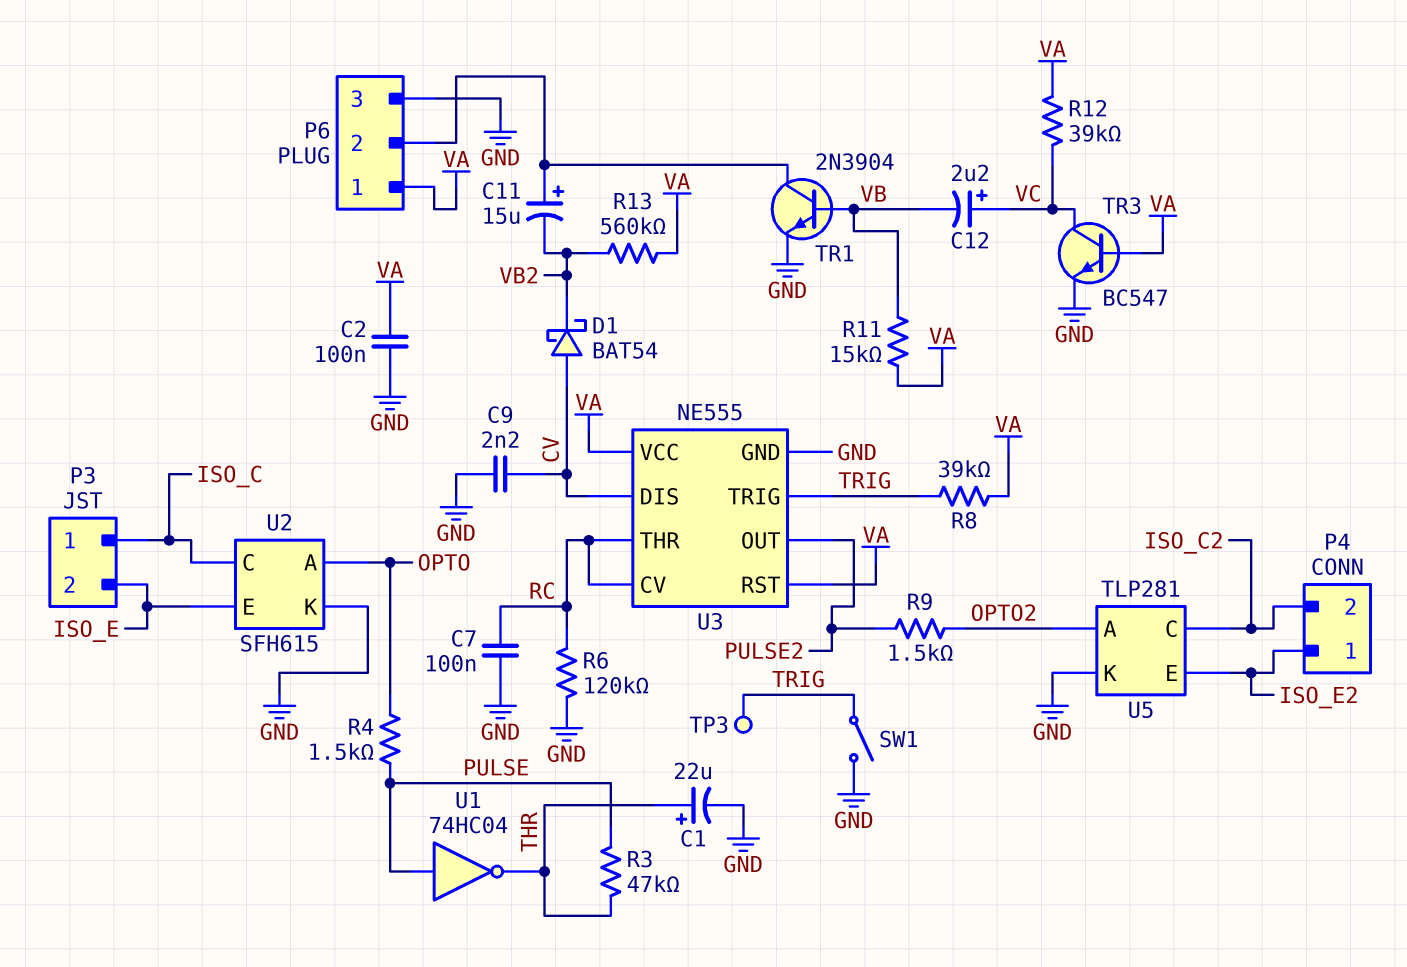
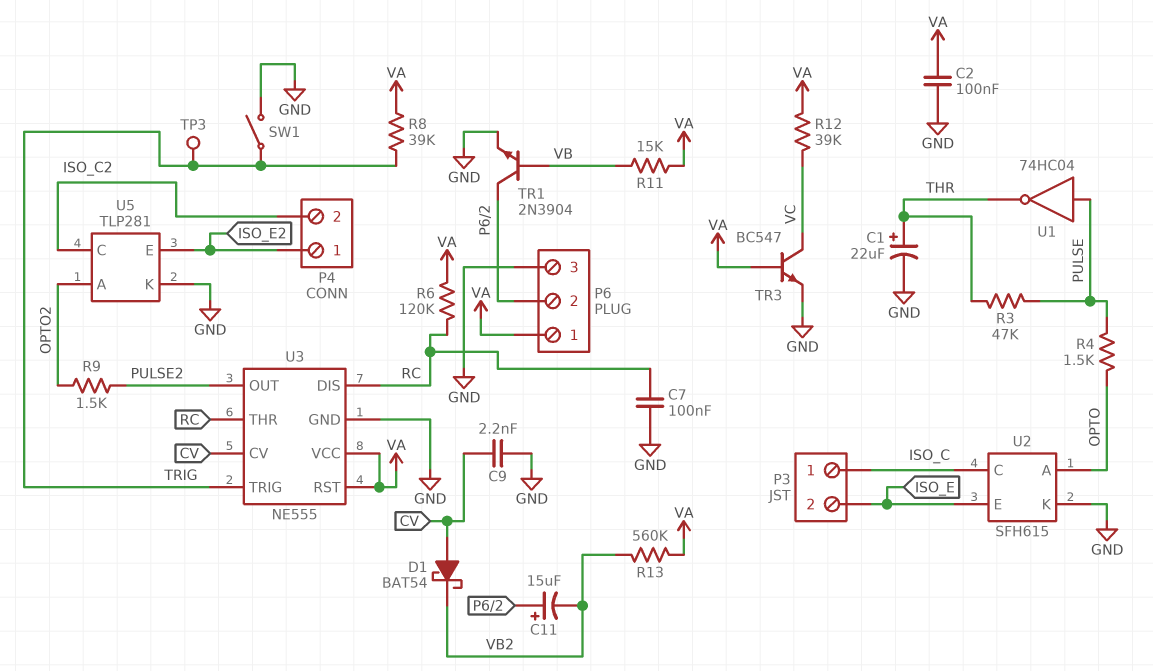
C12: 2.2uF (plus VC, minus VB) -> none
R6: 120k (GND, RC) -> 120k (RC, VA)
U3 pin CV: RC -> CV
U3 pin DIS: CV -> RC

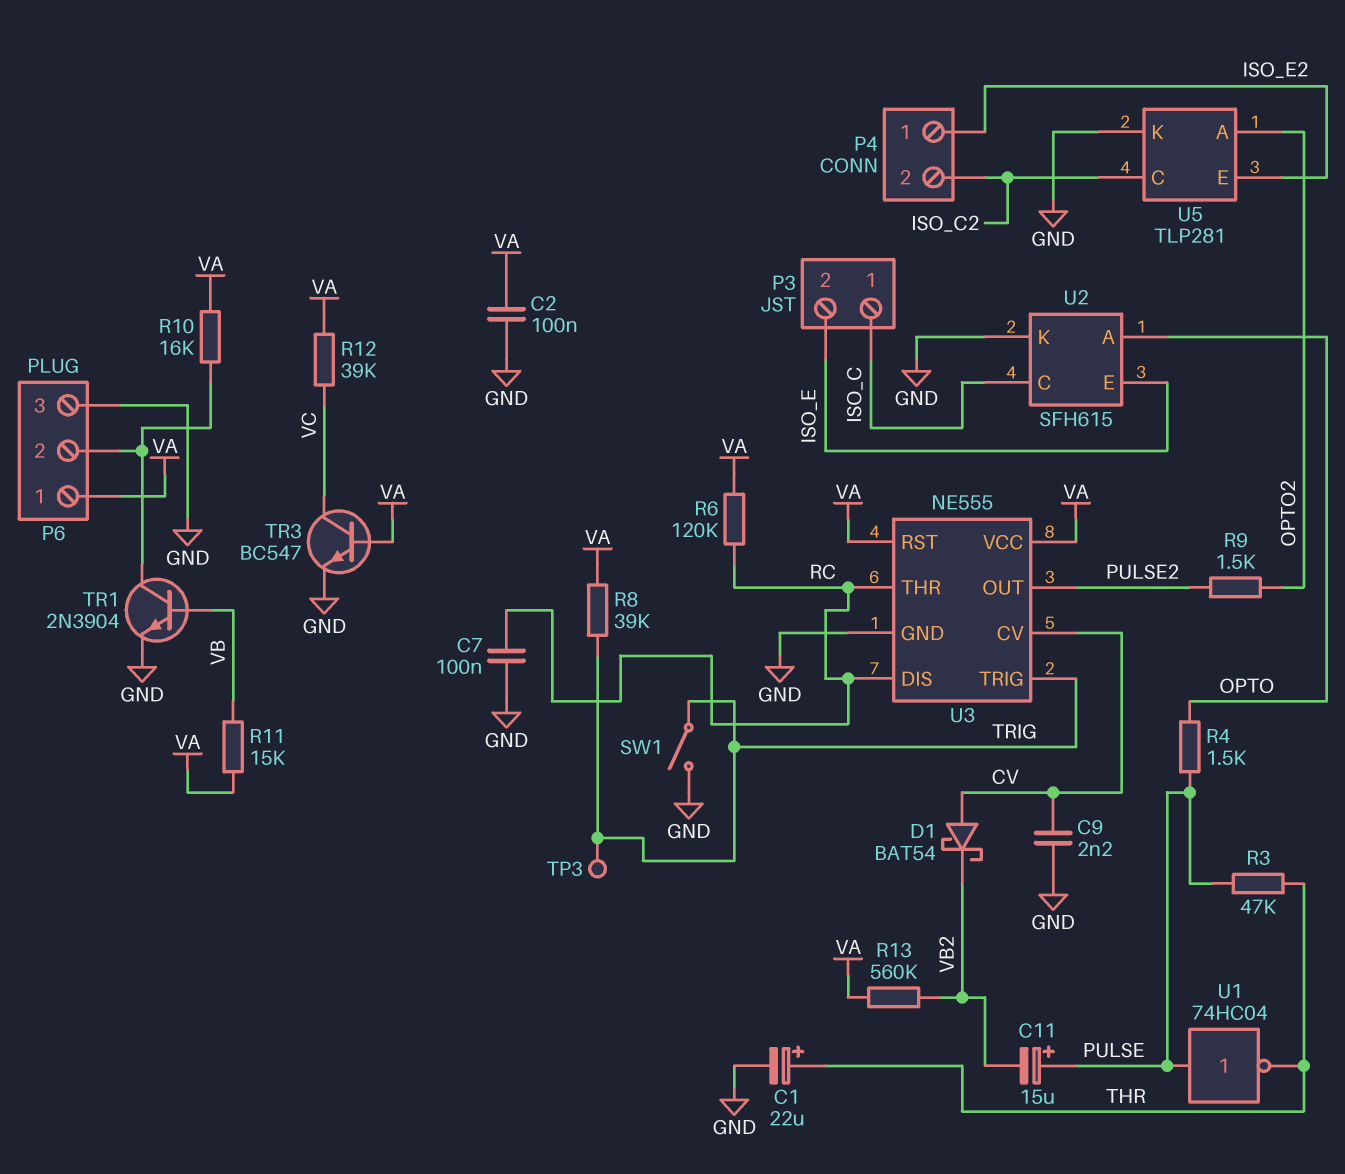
C11: 15uF (plus P6/2, minus VB2) -> 15uF (plus PULSE, minus VB2)
R10: none -> 16k (P6/2, VA)

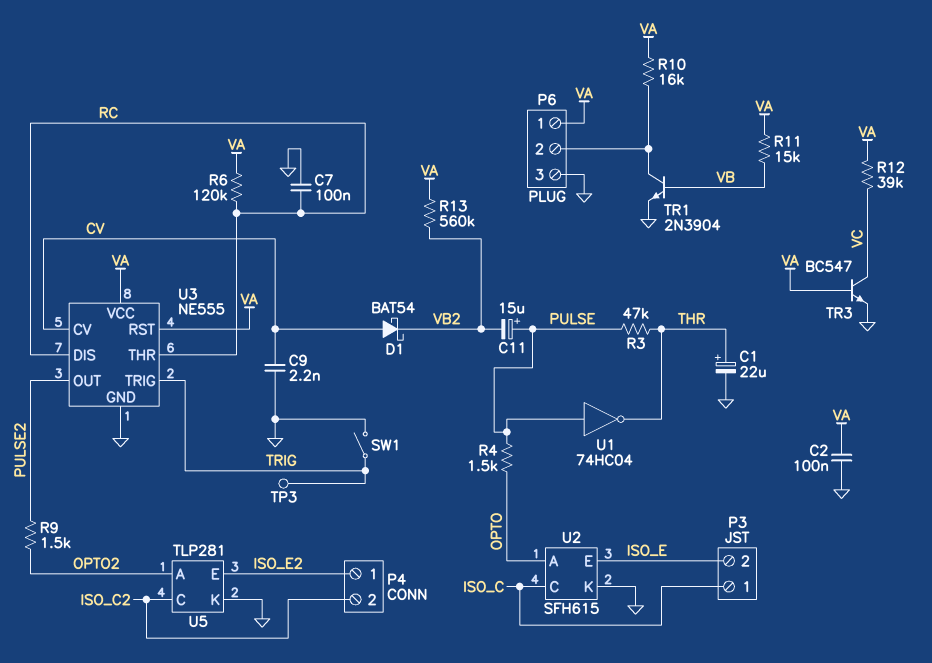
R8: 39k (TRIG, VA) -> none

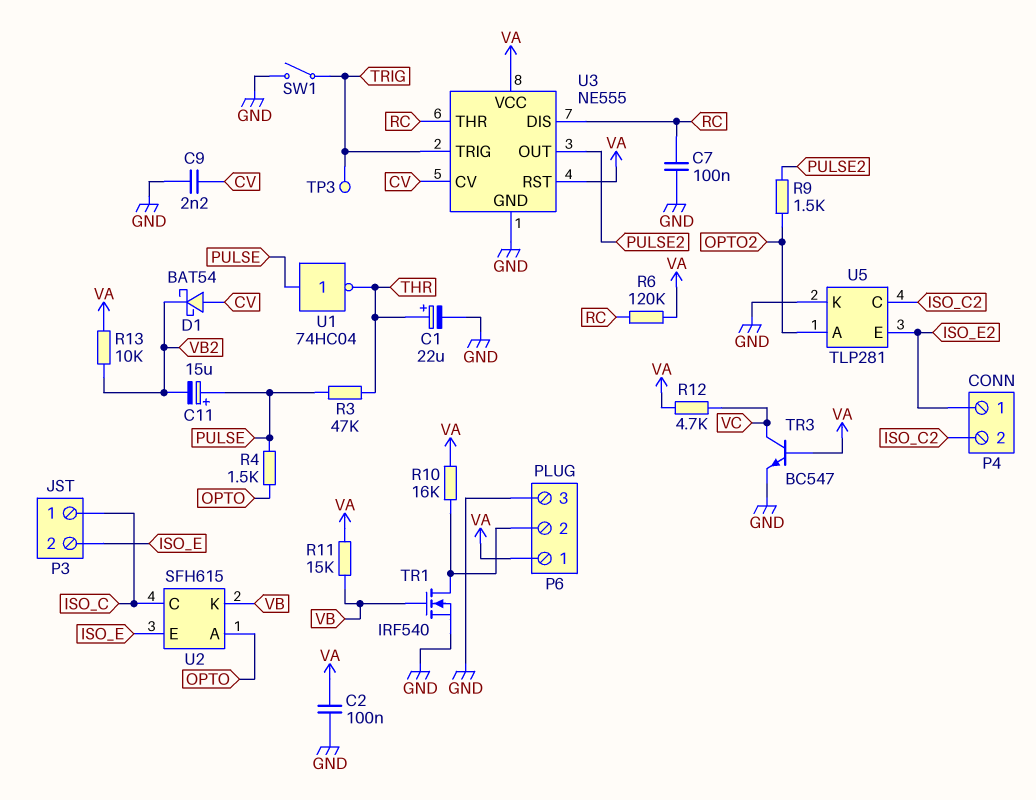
R12: 39k (VA, VC) -> 4.7k (VA, VC)
R13: 560k (VA, VB2) -> 10k (VA, VB2)
TR1: NPN 2N3904 (B VB, C P6/2, E GND) -> NMOS IRF540 (G VB, D P6/2, S GND)
U2 pin K: GND -> VB

